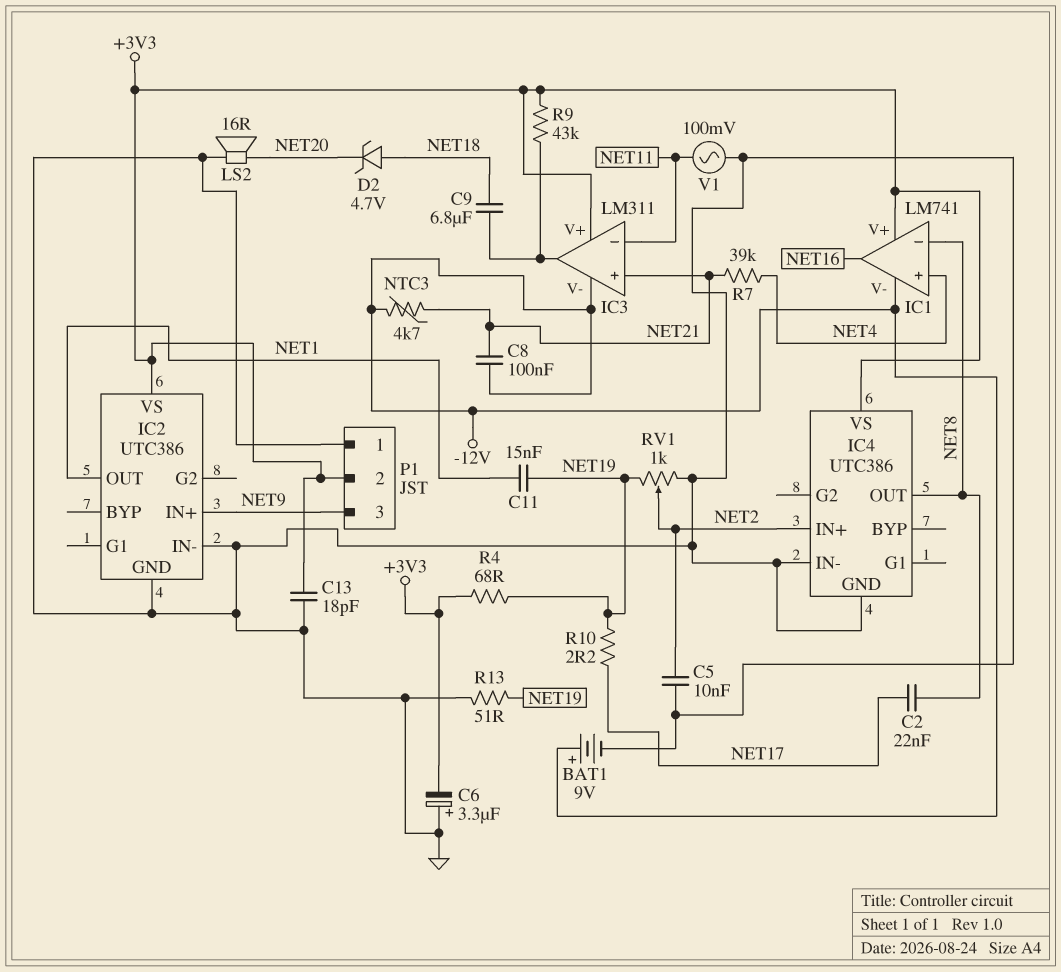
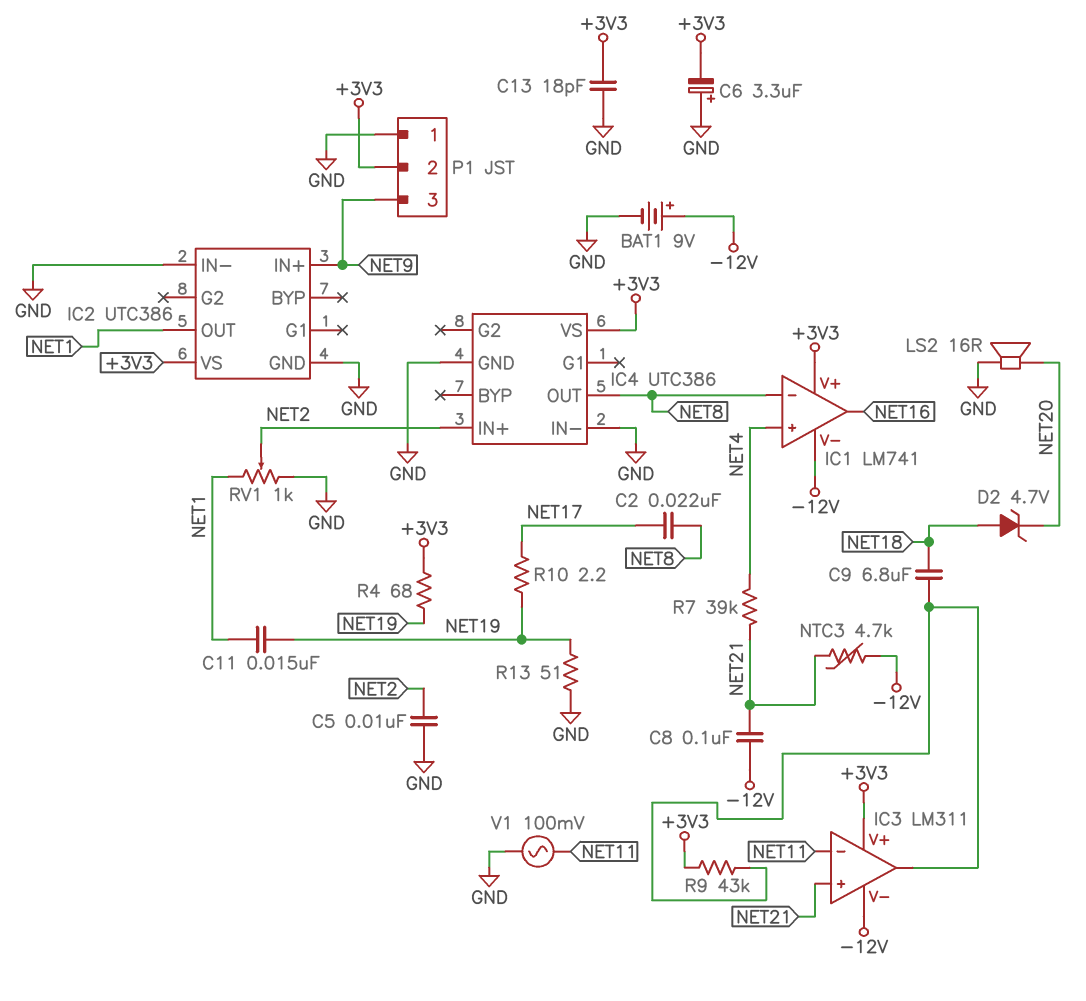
RV1: 1k (GND, NET19, wiper NET2) -> 1k (GND, NET1, wiper NET2)

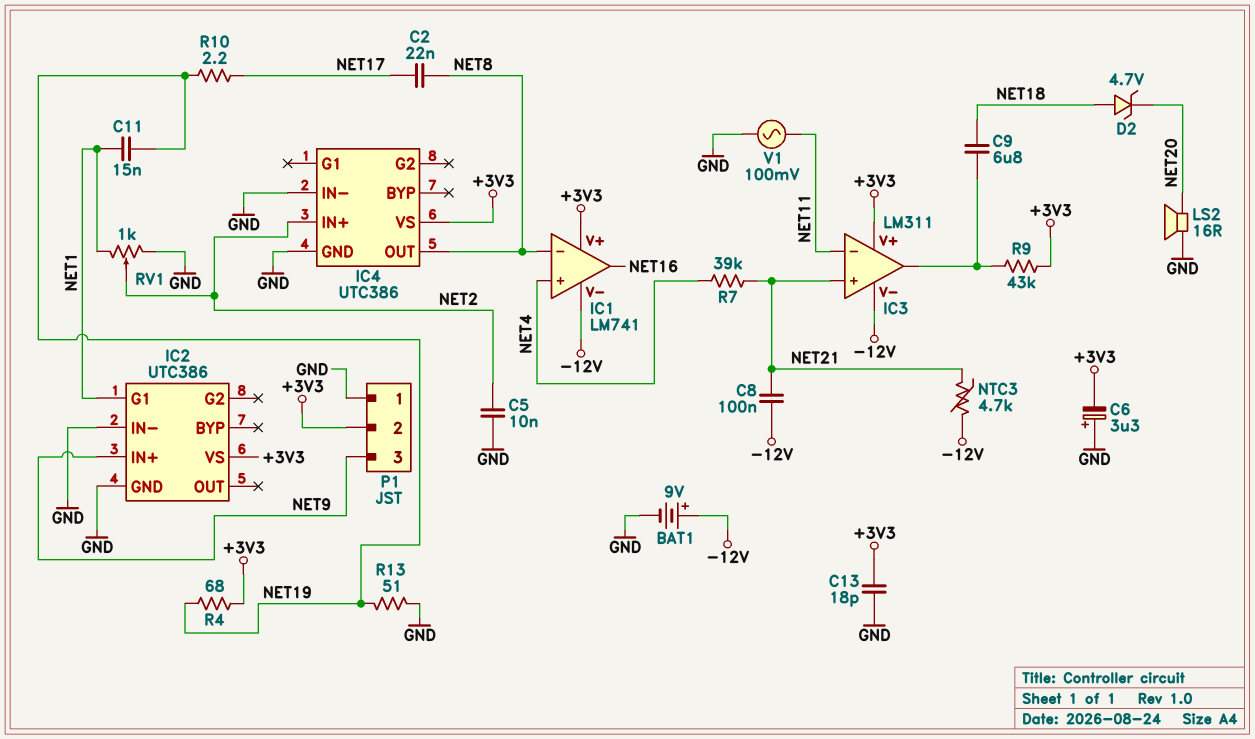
IC2 pin G1: none -> NET1
IC2 pin OUT: NET1 -> none

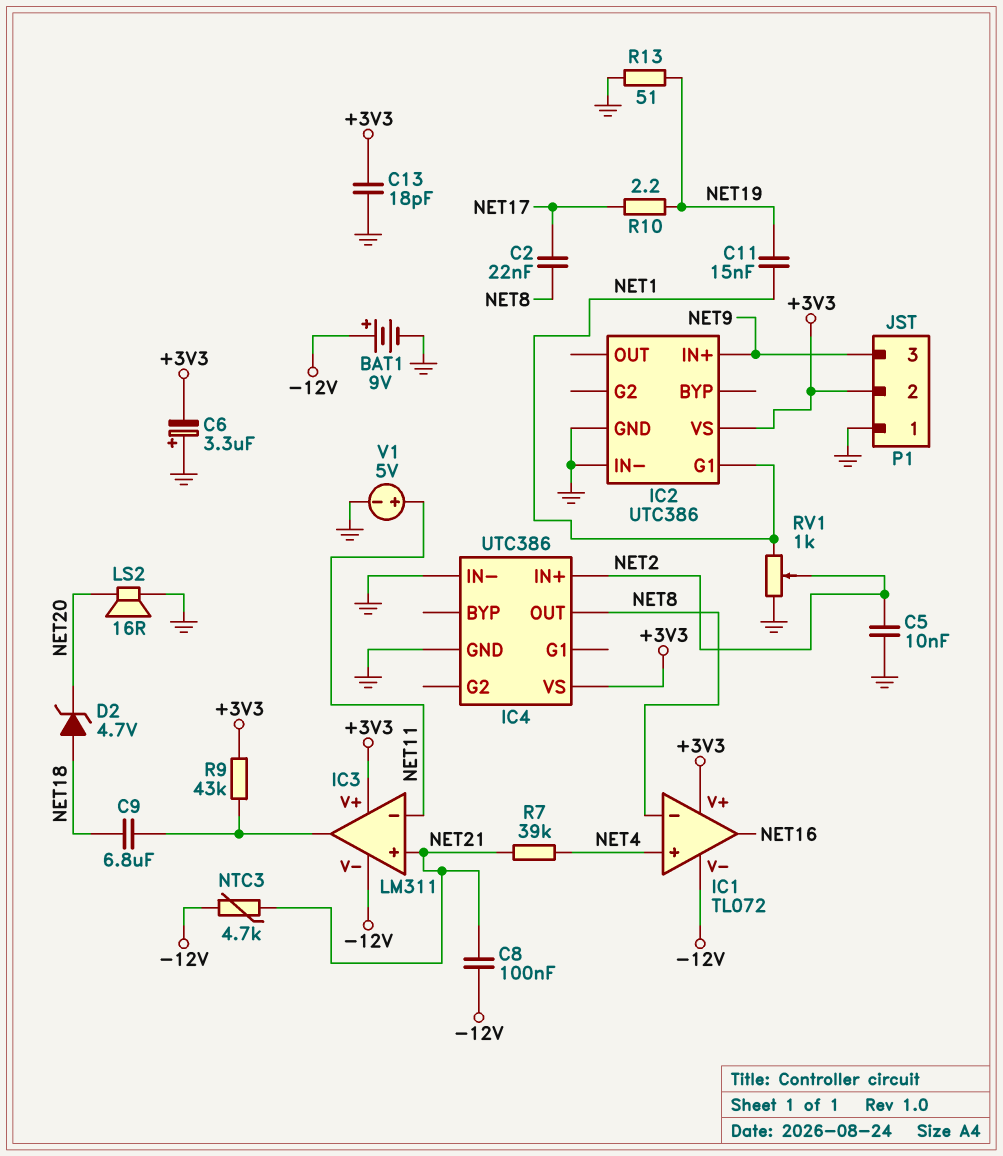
IC1: LM741 -> TL072
R4: 68 (+3V3, NET19) -> none
V1: AC 100mV (GND, NET11) -> 5V (plus NET11, minus GND)

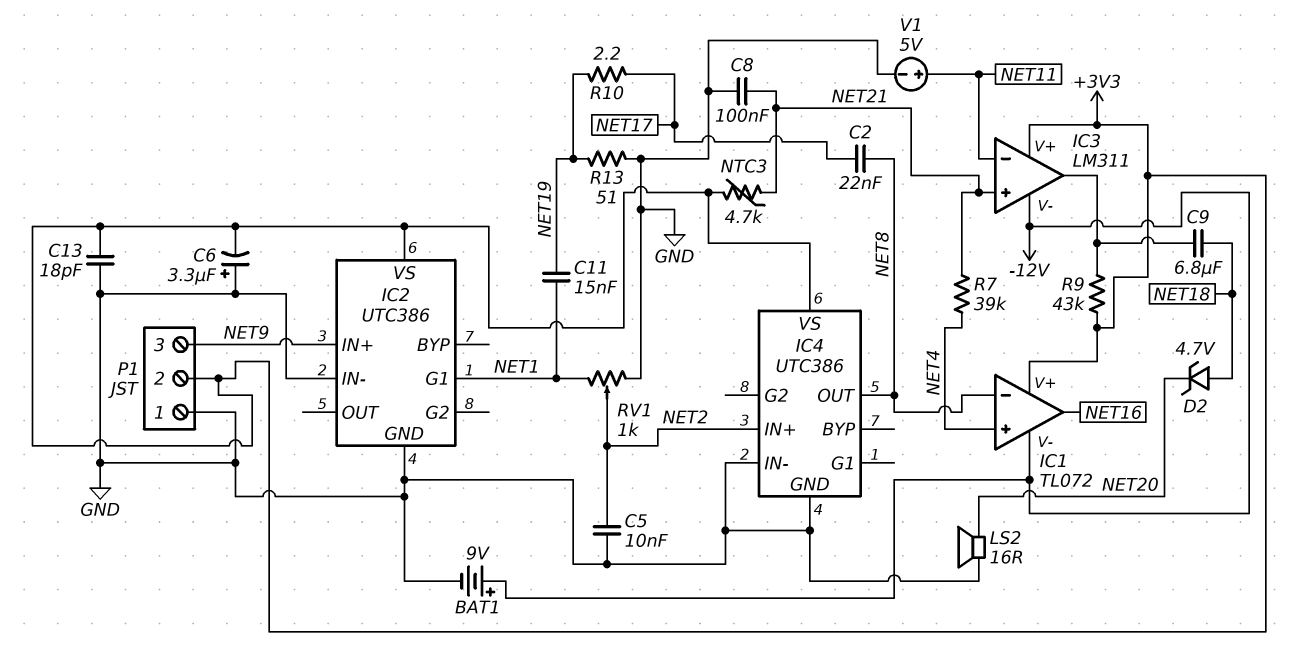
C8: 100nF (-12V, NET21) -> 100nF (GND, NET21)
NTC3: 4.7k (-12V, NET21) -> 4.7k (+3V3, NET21)

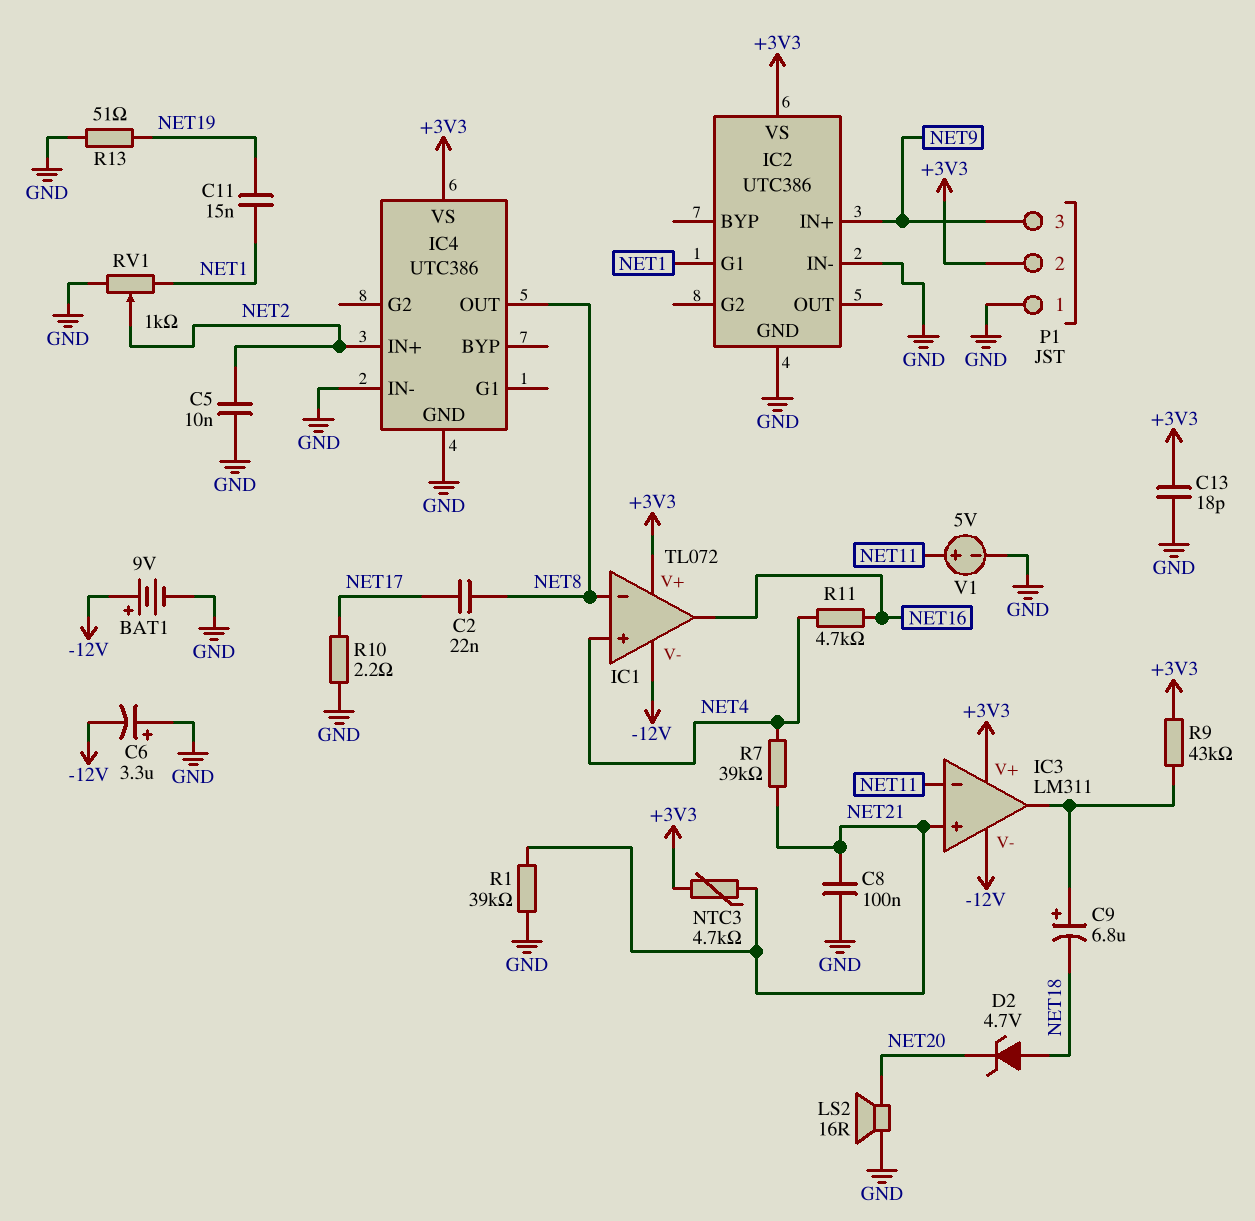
C6: 3.3uF (plus GND, minus +3V3) -> 3.3uF (plus GND, minus -12V)
C9: 6.8uF (IC3/out, NET18) -> 6.8uF (plus IC3/out, minus NET18)
R1: none -> 39k (GND, NET21)
R10: 2.2 (NET17, NET19) -> 2.2 (GND, NET17)
R11: none -> 4.7k (NET4, NET16)

